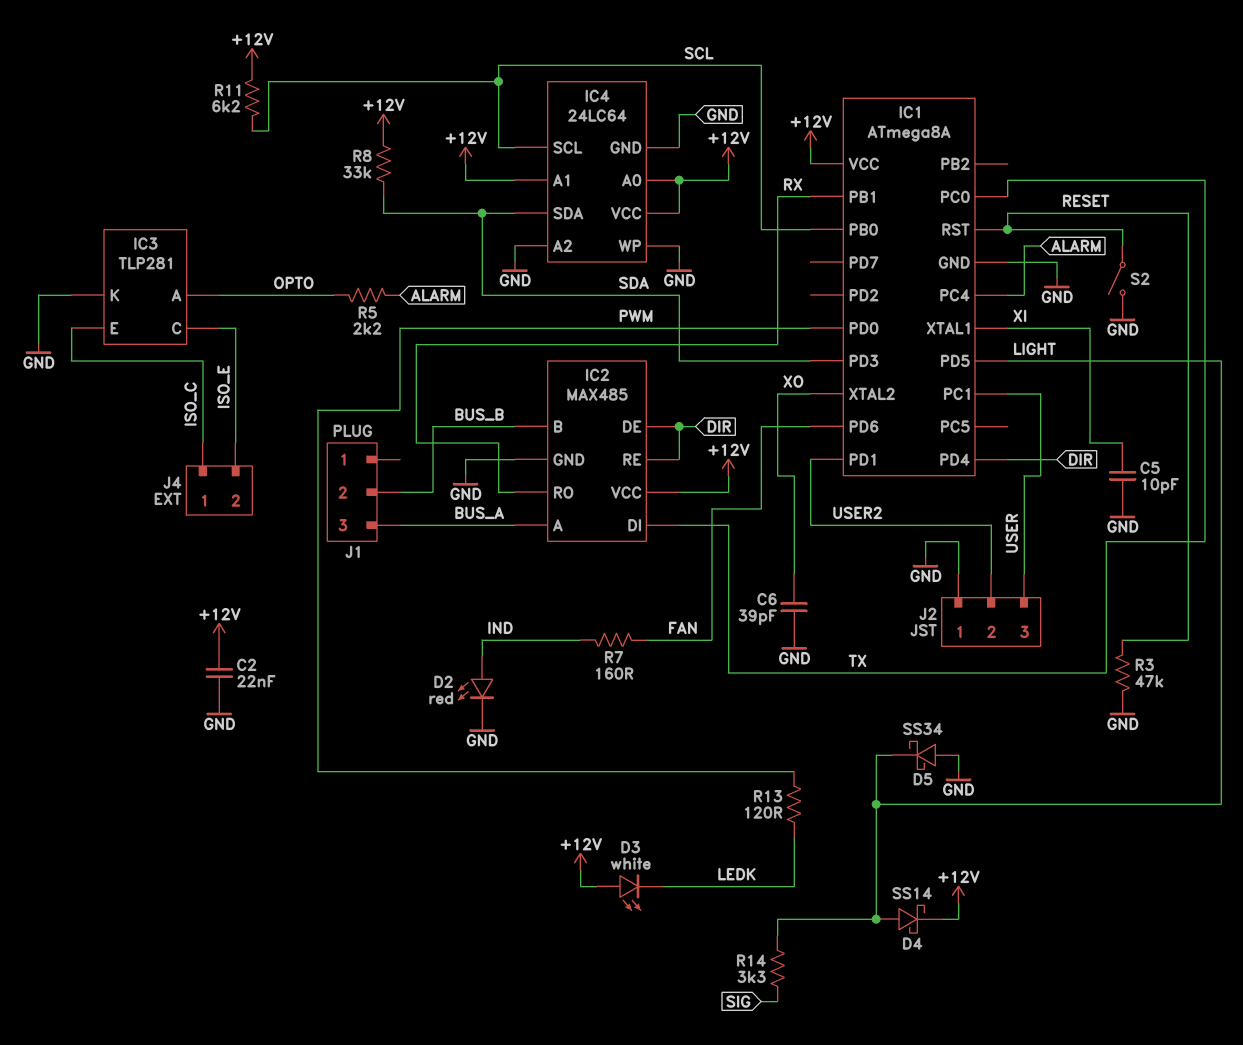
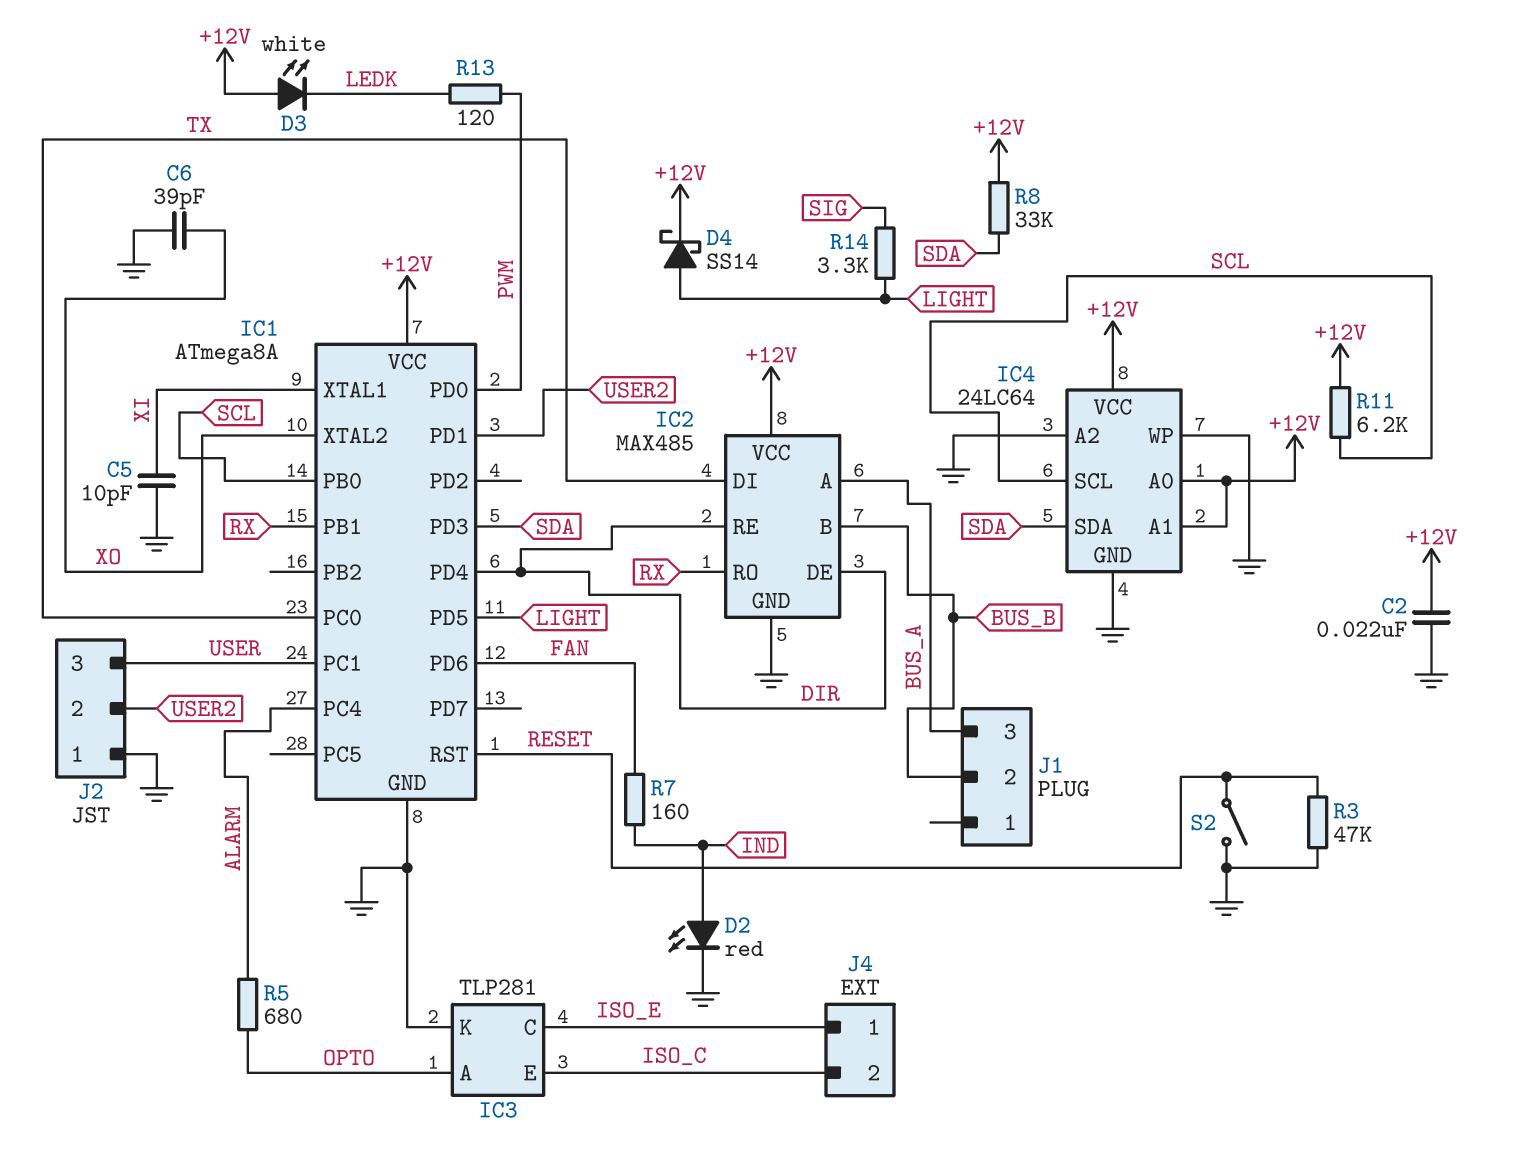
D5: schottky SS34 (A GND, K LIGHT) -> none
J4 pin 1: ISO_C -> ISO_E
J4 pin 2: ISO_E -> ISO_C
R5: 2.2k (ALARM, OPTO) -> 680 (ALARM, OPTO)

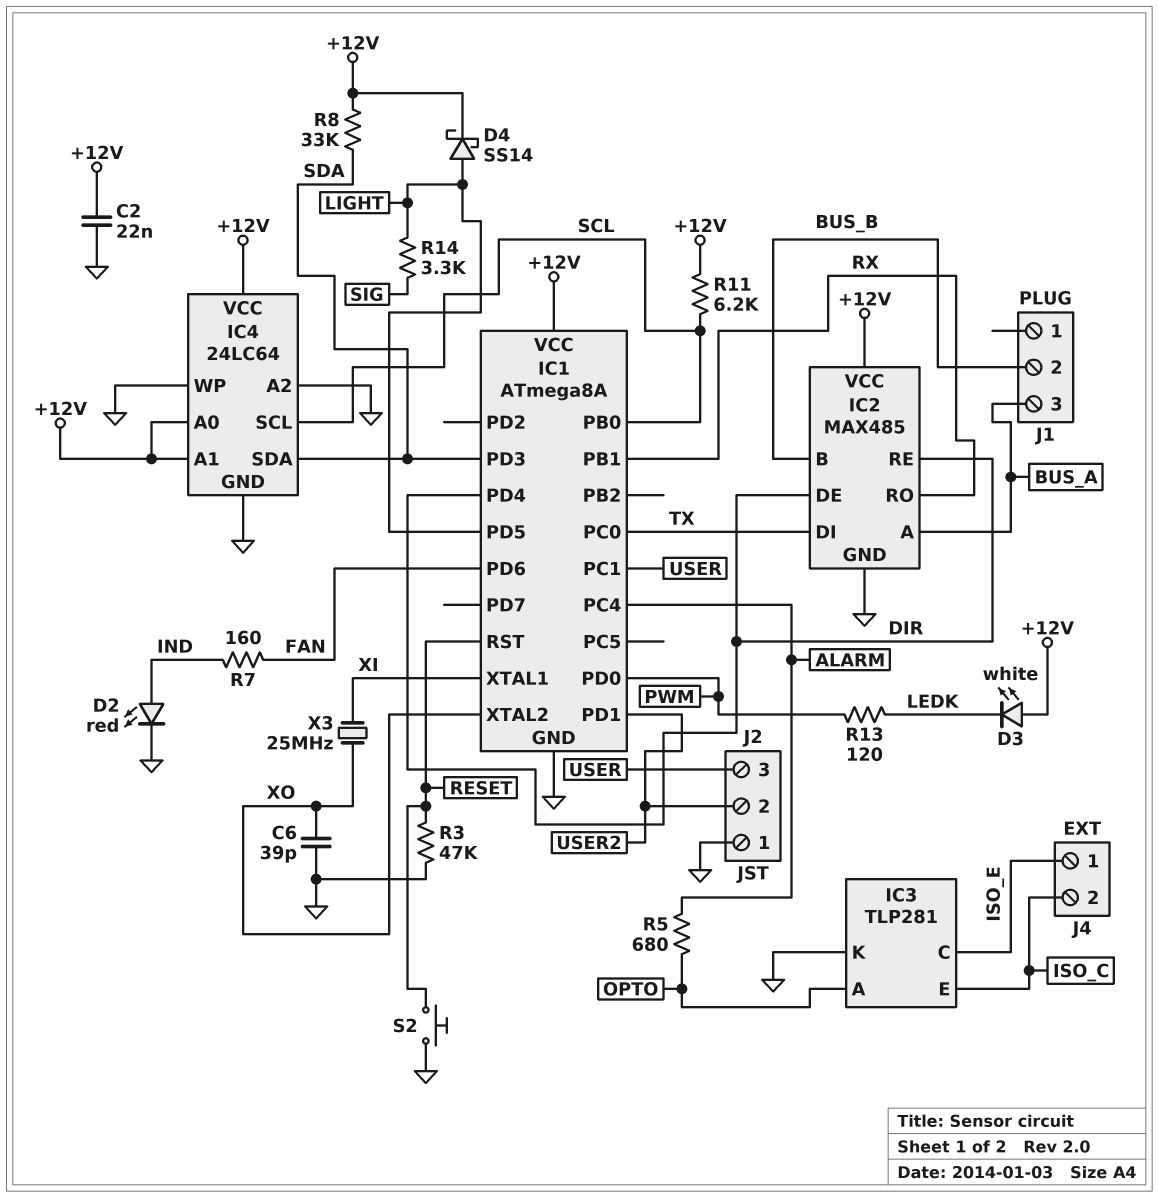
C5: 10pF (GND, XI) -> none
S2: switch (GND, RESET) -> button (GND, RESET)
X3: none -> 25MHz (XI, XO)

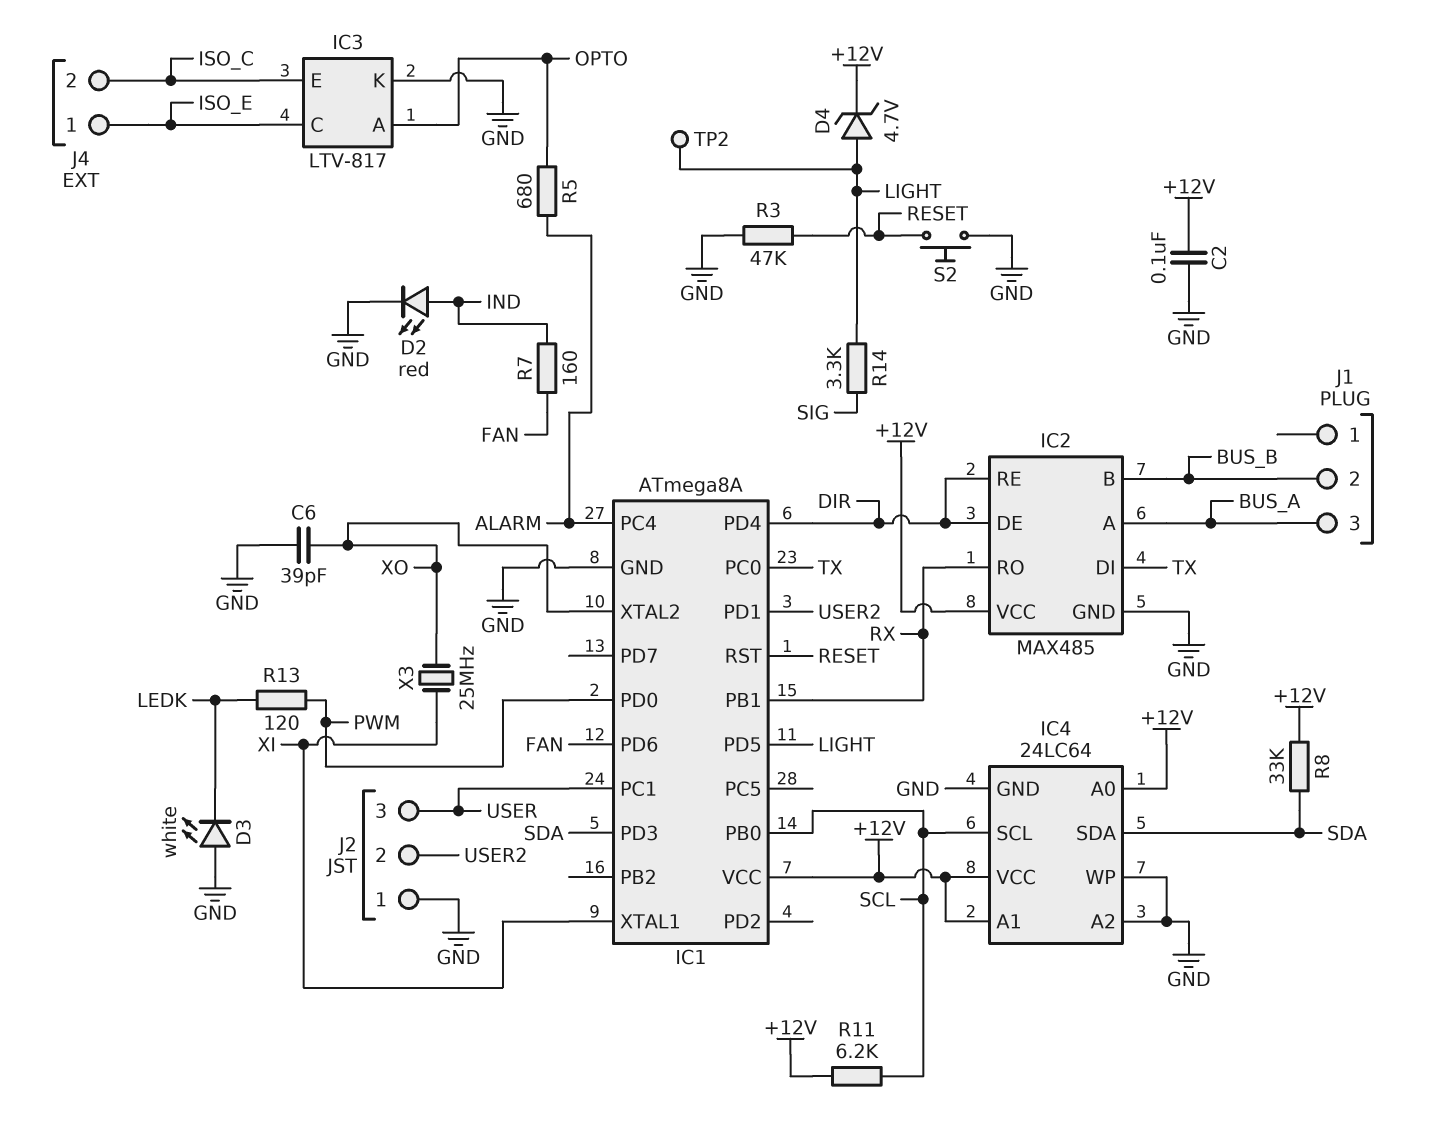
C2: 22nF (+12V, GND) -> 100nF (+12V, GND)
D3: LED white (A +12V, K LEDK) -> LED white (A GND, K LEDK)
D4: schottky SS14 (A LIGHT, K +12V) -> zener 4.7V (A LIGHT, K +12V)
IC3: TLP281 -> LTV-817
TP2: none -> test point (LIGHT)

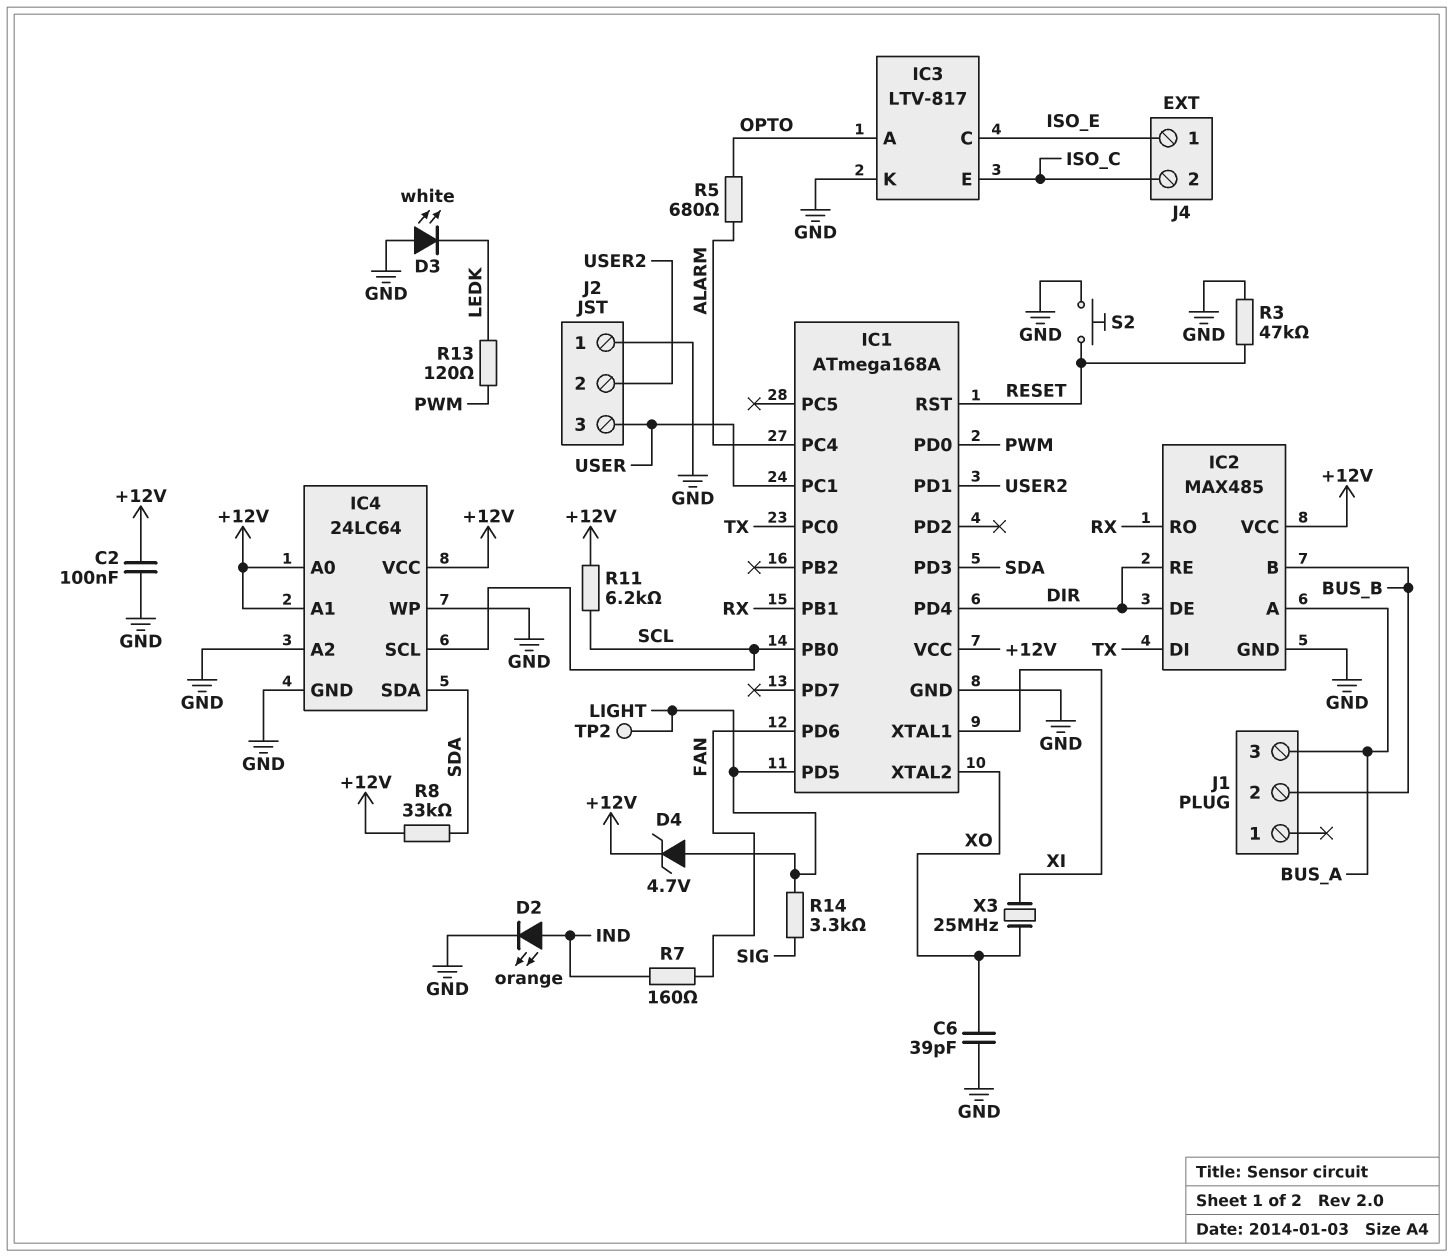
D2: LED red (A IND, K GND) -> LED orange (A IND, K GND)
IC1: ATmega8A -> ATmega168A

